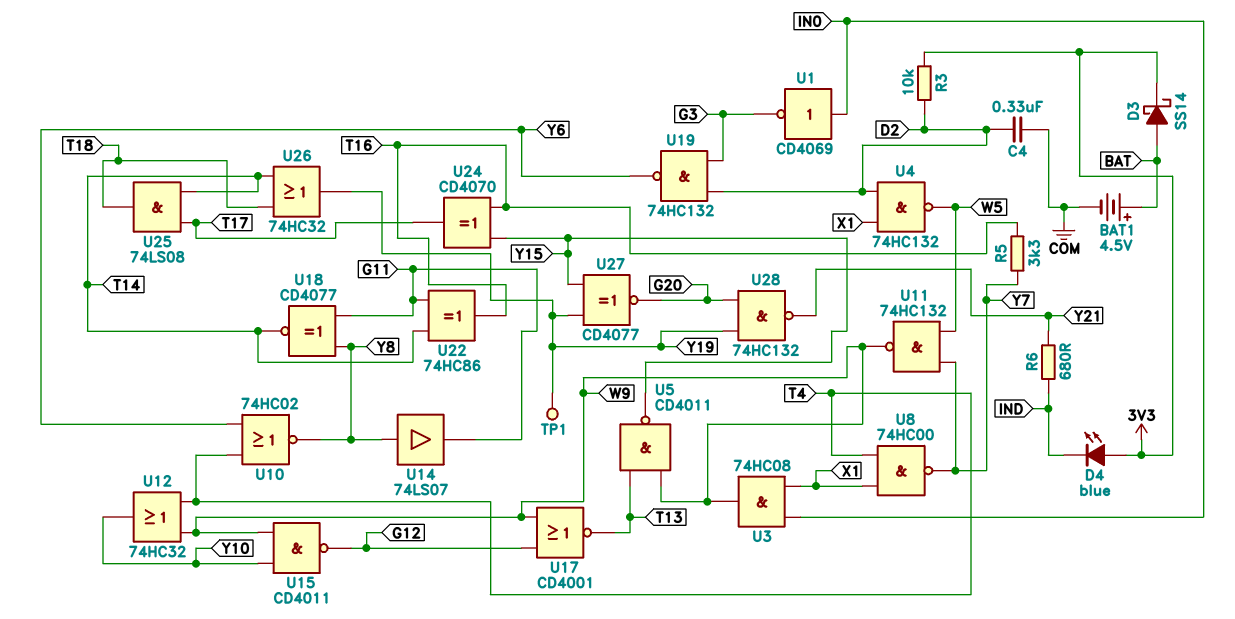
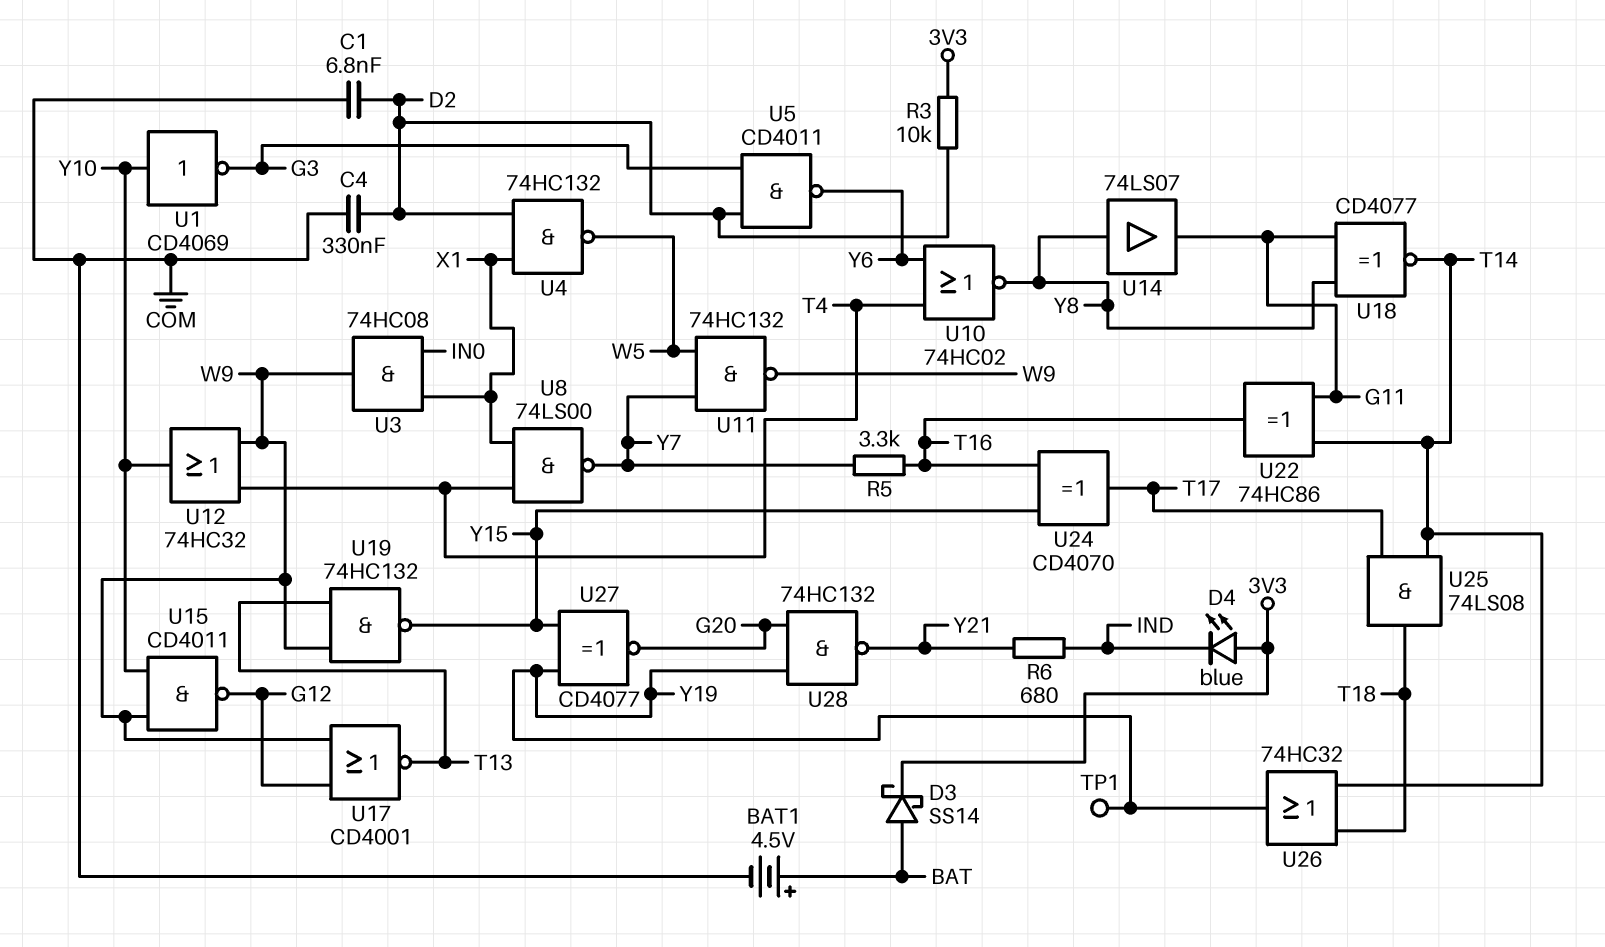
C1: none -> 6.8nF (COM, D2)
U1: NOT CD4069 (in IN0, out G3) -> NOT CD4069 (in Y10, out G3)
U5: NAND CD4011 (in T13, in W9, out Y15) -> NAND CD4011 (in D2, in G3, out Y6)
U8: NAND 74HC00 (in T4, in X1, out Y7) -> NAND 74LS00 (in T4, in X1, out Y7)
U19: NAND 74HC132 (in D2, in G3, out Y6) -> NAND 74HC132 (in T13, in W9, out Y15)

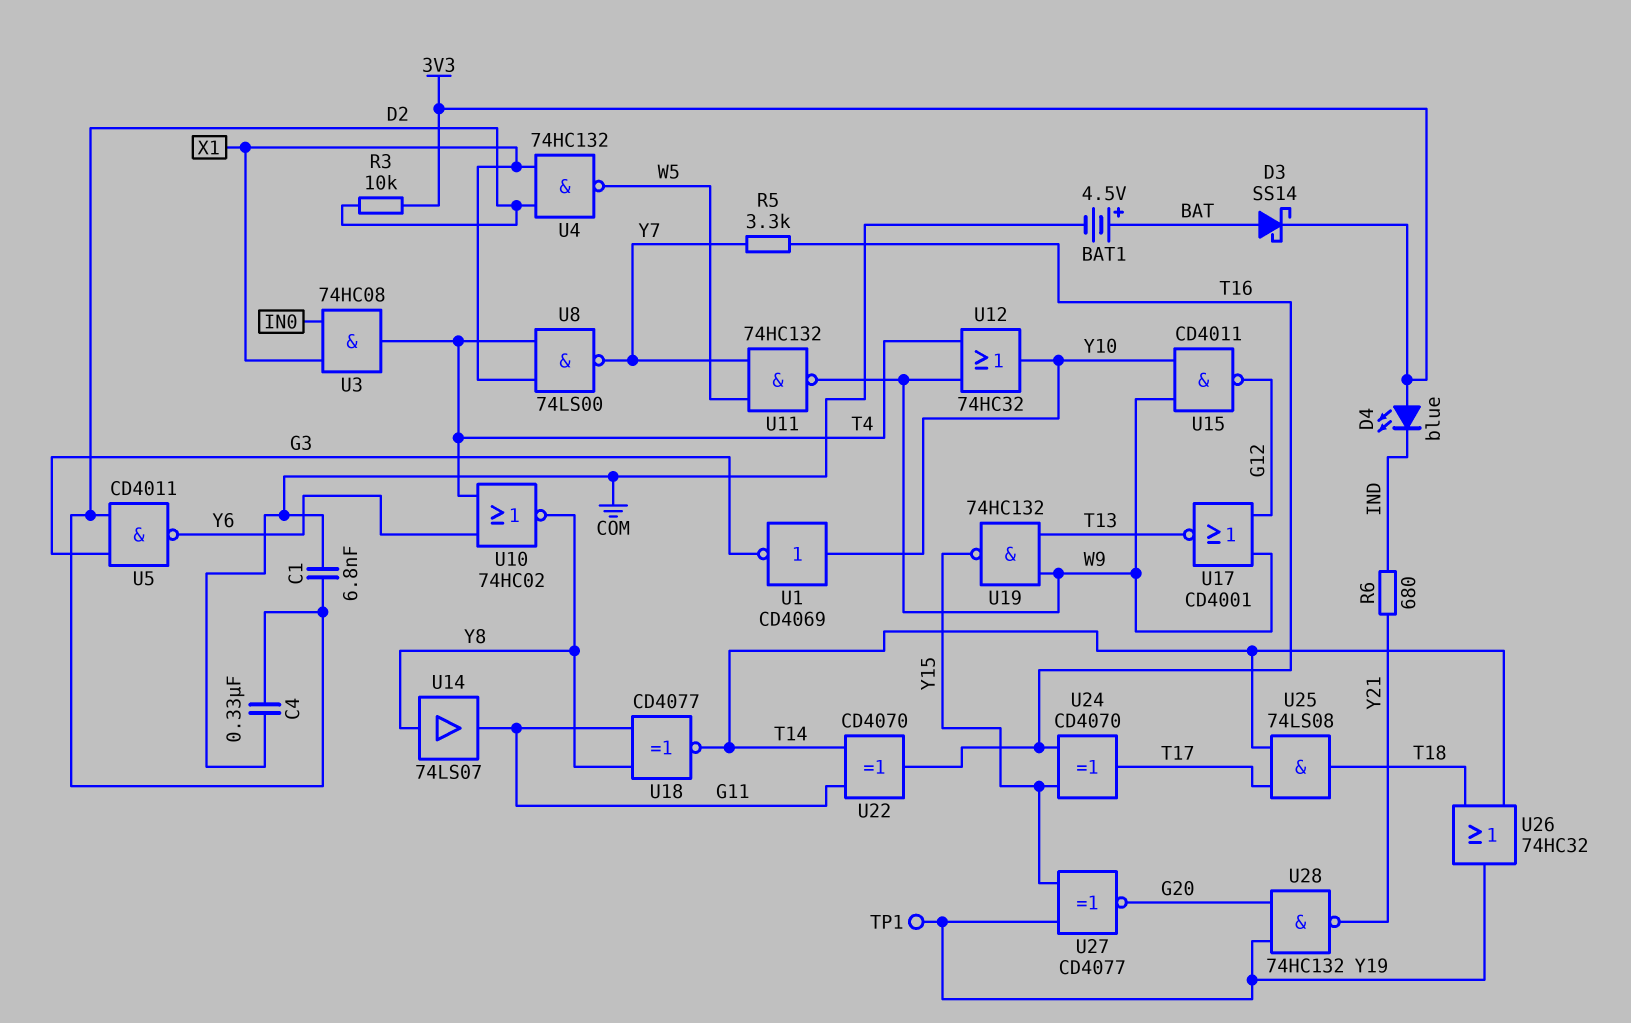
U3: AND 74HC08 (in IN0, in X1, out W9) -> AND 74HC08 (in IN0, in X1, out T4)
U22: XOR 74HC86 (in G11, in T14, out T16) -> XOR CD4070 (in G11, in T14, out T16)

